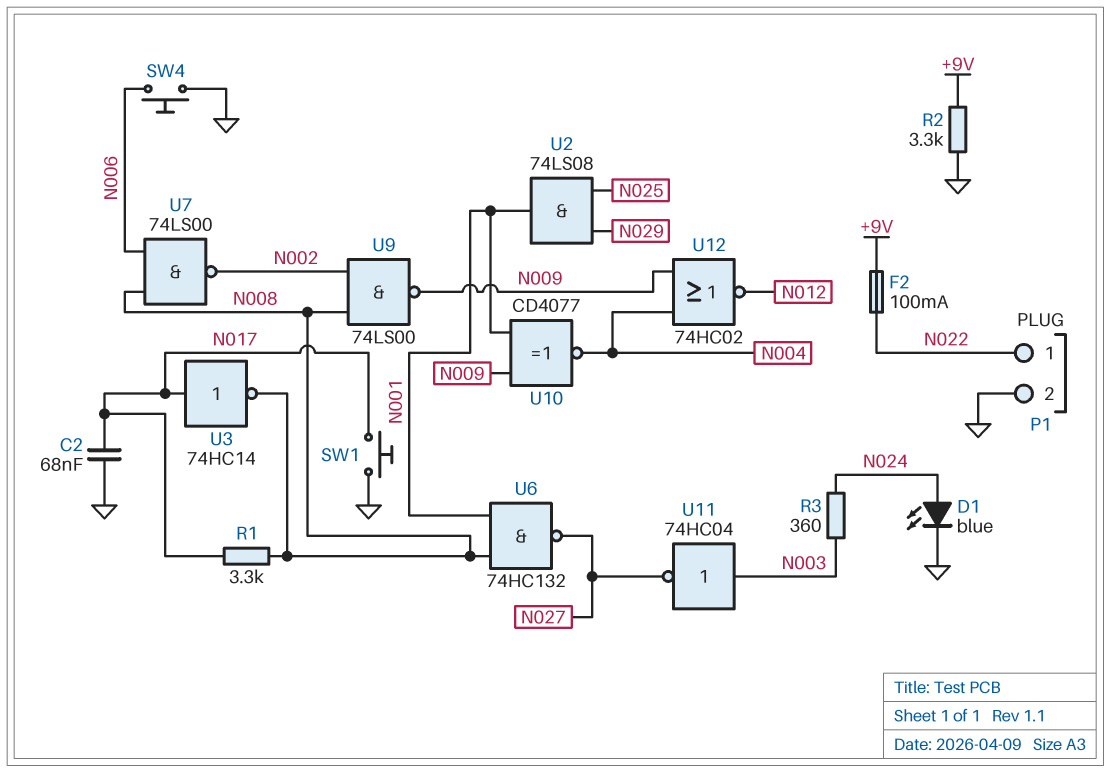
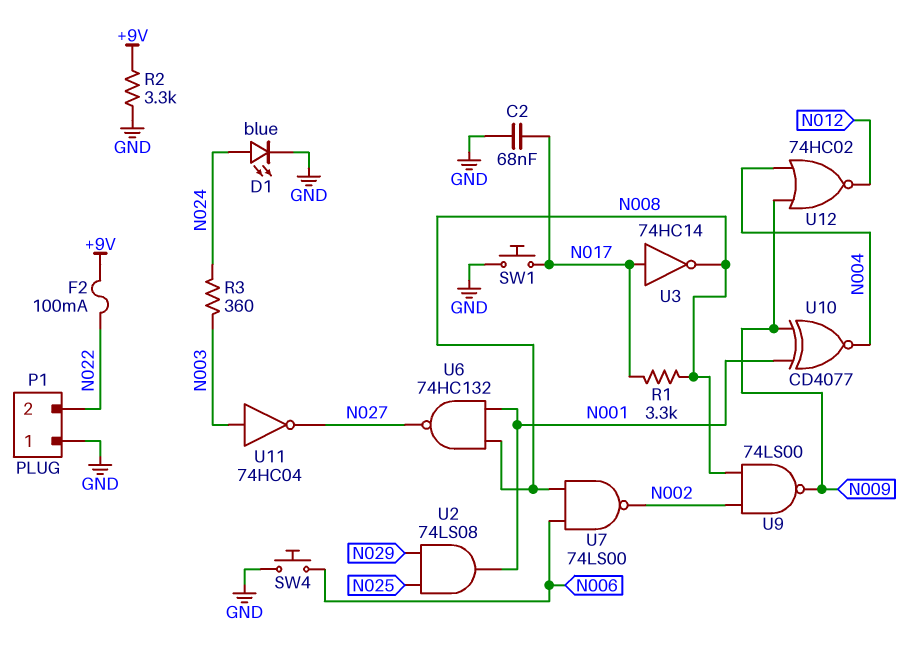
P1 pin 1: N022 -> GND
P1 pin 2: GND -> N022

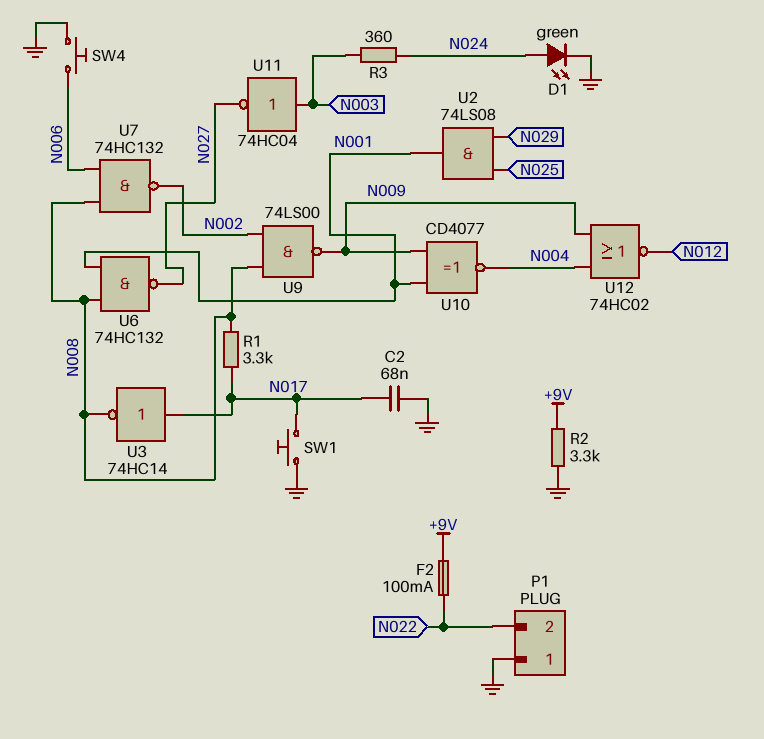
D1: LED blue (A N024, K GND) -> LED green (A N024, K GND)
U7: NAND 74LS00 (in N006, in N008, out N002) -> NAND 74HC132 (in N006, in N008, out N002)

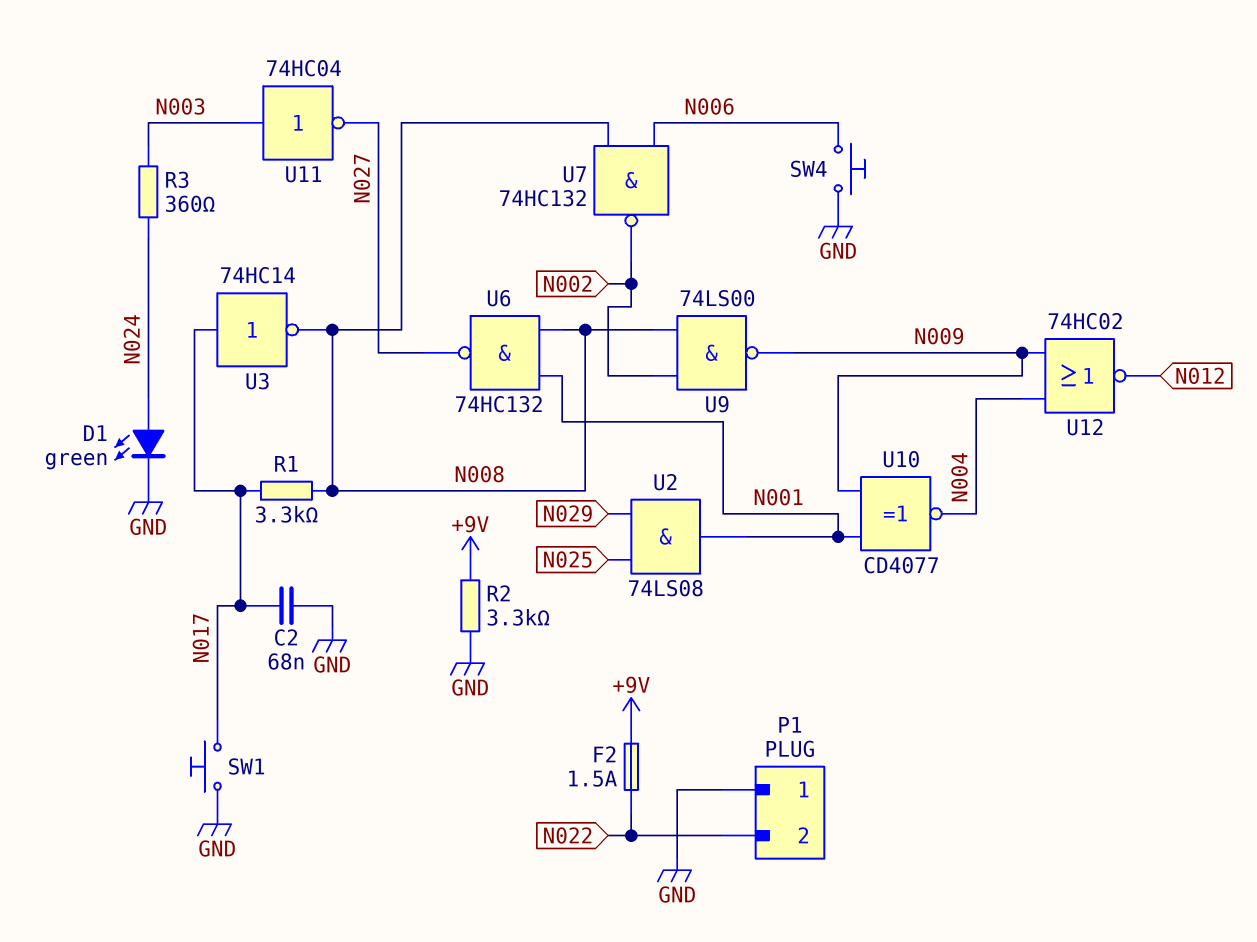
F2: 100mA (+9V, N022) -> 1.5A (+9V, N022)

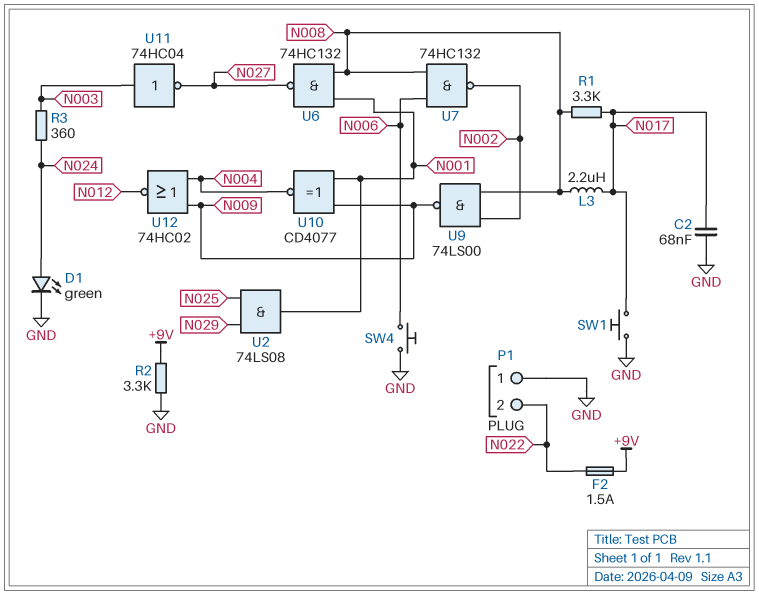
L3: none -> 2.2uH (N008, N017)
U3: NOT 74HC14 (in N017, out N008) -> none

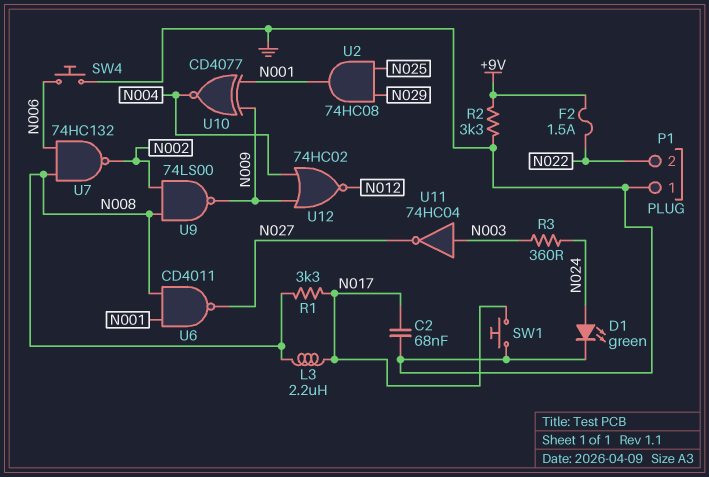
U2: AND 74LS08 (in N025, in N029, out N001) -> AND 74HC08 (in N025, in N029, out N001)
U6: NAND 74HC132 (in N001, in N008, out N027) -> NAND CD4011 (in N001, in N008, out N027)

